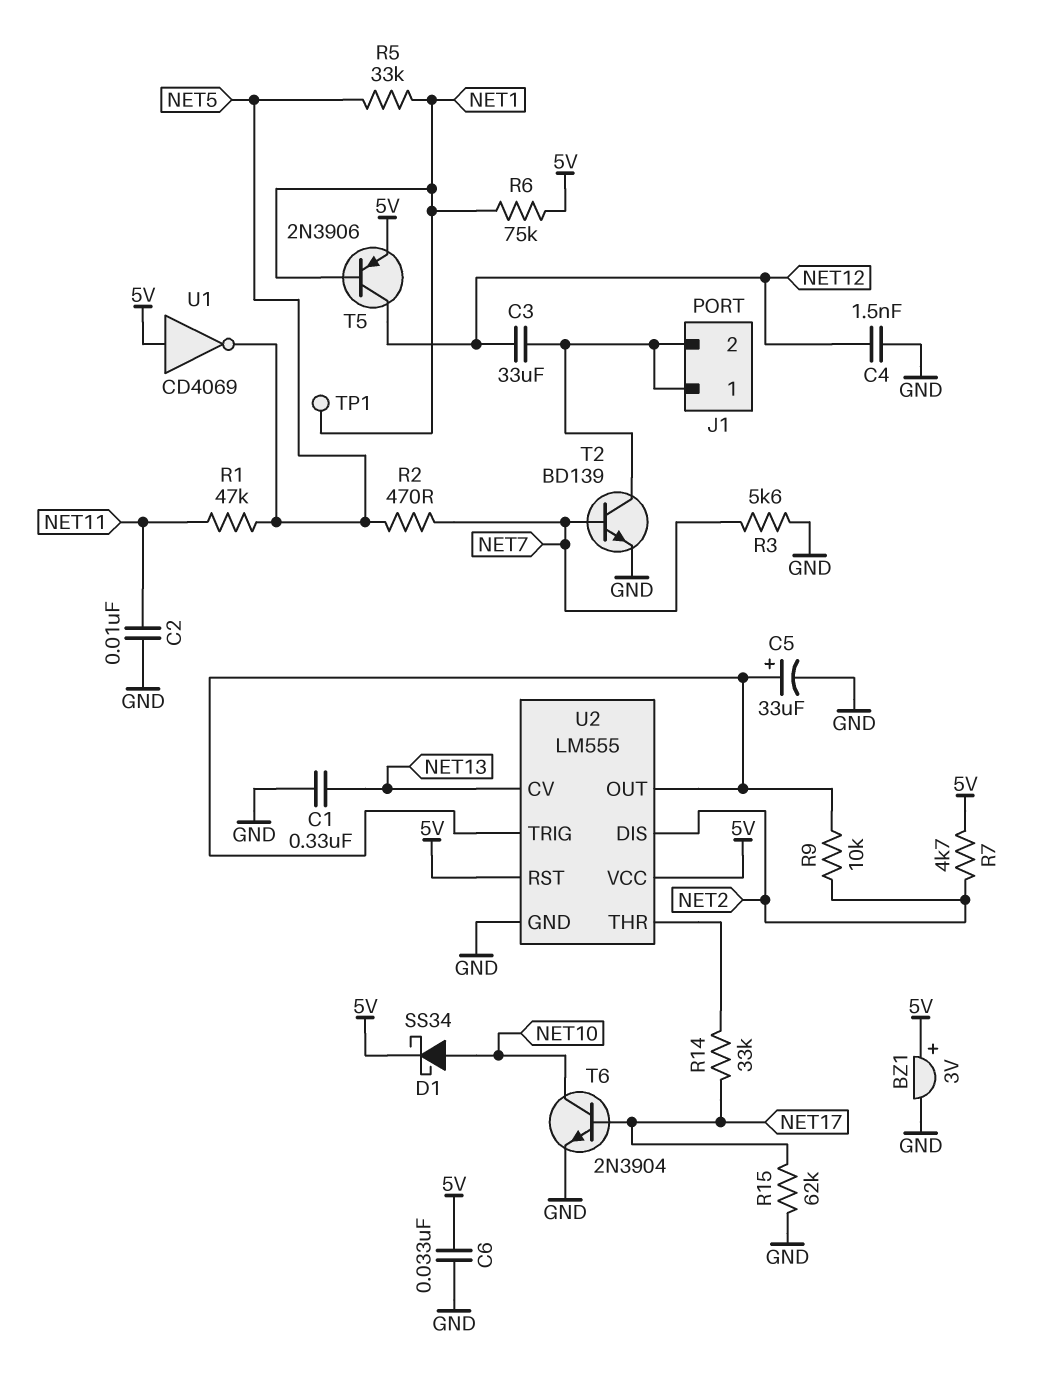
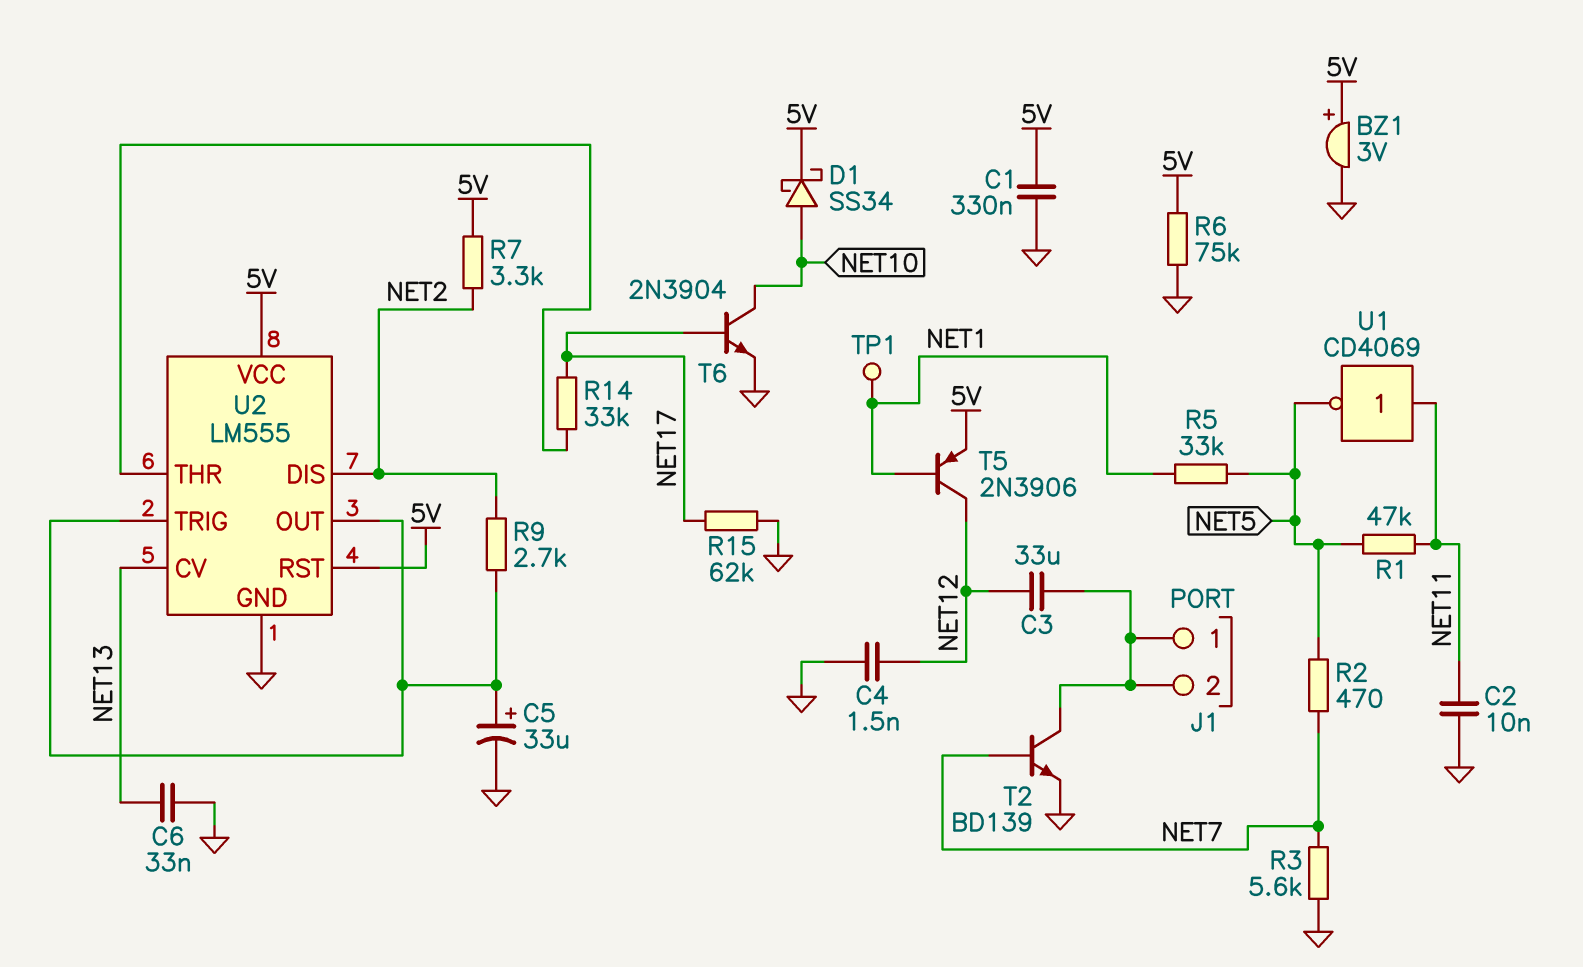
C1: 330nF (GND, NET13) -> 330nF (5V, GND)
C6: 33nF (5V, GND) -> 33nF (GND, NET13)
R6: 75k (5V, NET1) -> 75k (5V, GND)
R7: 4.7k (5V, NET2) -> 3.3k (5V, NET2)
R9: 10k (NET2, U2/OUT) -> 2.7k (NET2, U2/OUT)
U1: NOT CD4069 (in 5V, out NET5) -> NOT CD4069 (in NET11, out NET5)

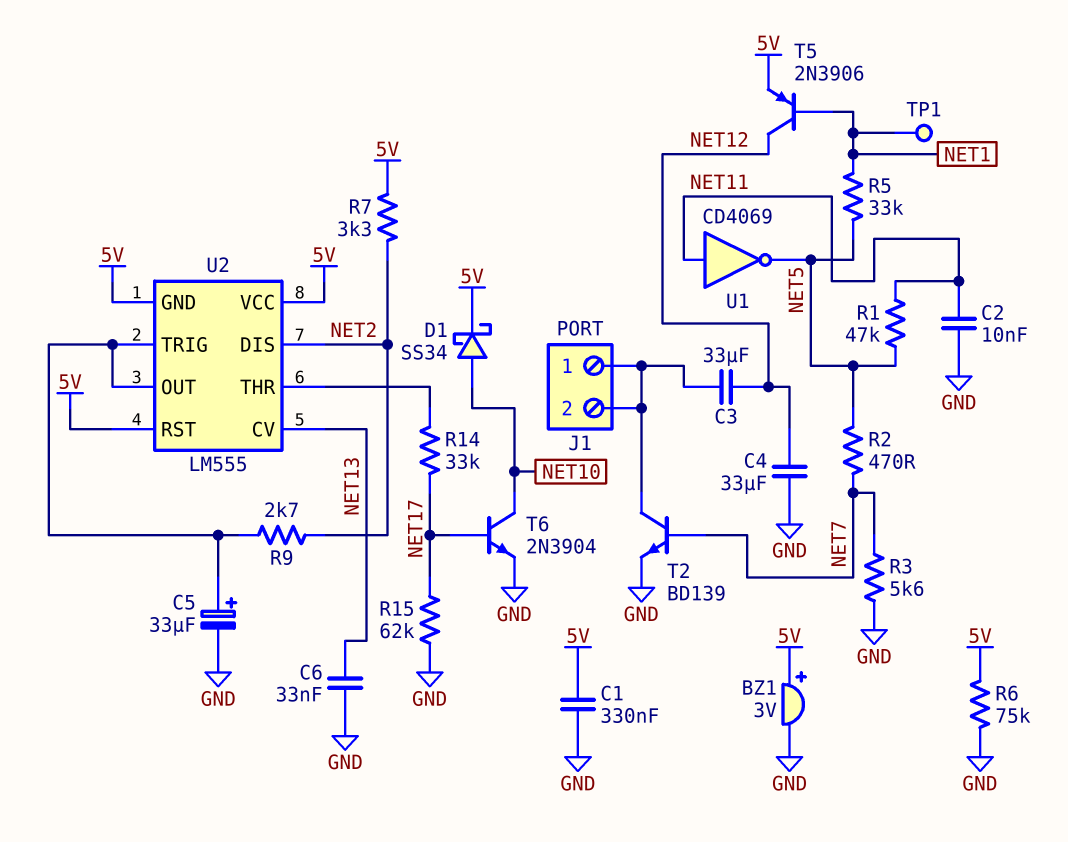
C4: 1.5nF (GND, NET12) -> 33uF (GND, NET12)
U2 pin GND: GND -> 5V

